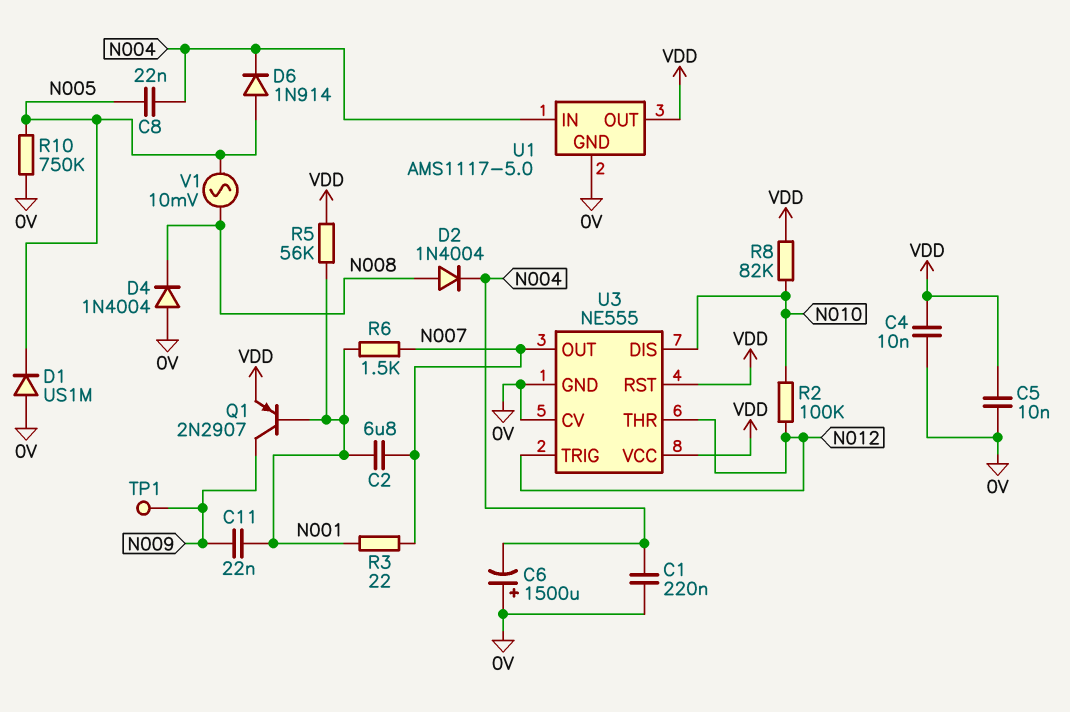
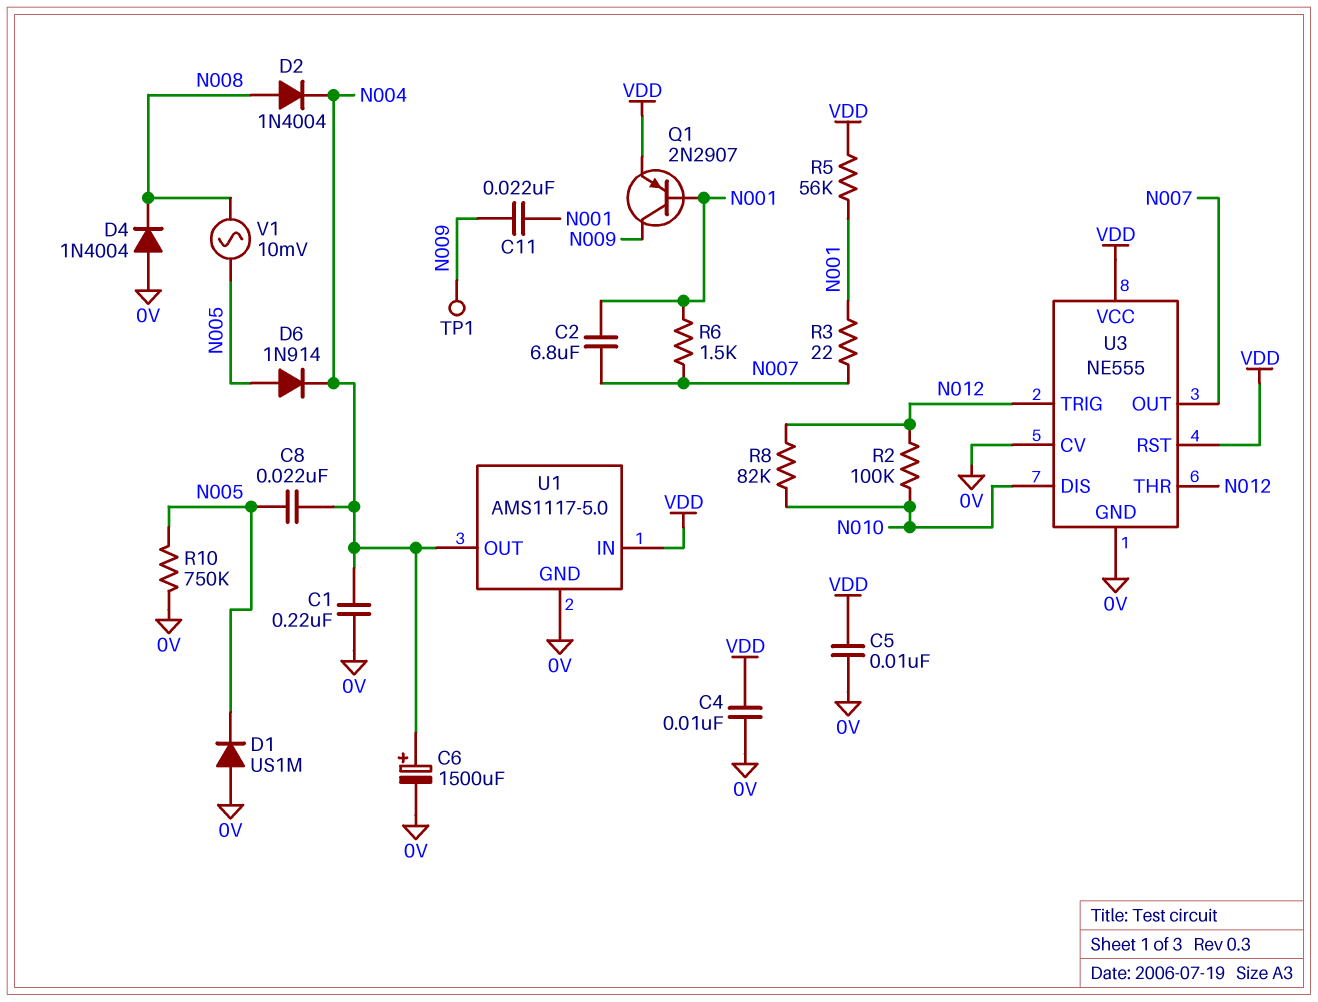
C6: 1500uF (plus 0V, minus N004) -> 1500uF (plus N004, minus 0V)
R8: 82k (N010, VDD) -> 82k (N010, N012)
U1 pin IN: N004 -> VDD
U1 pin OUT: VDD -> N004

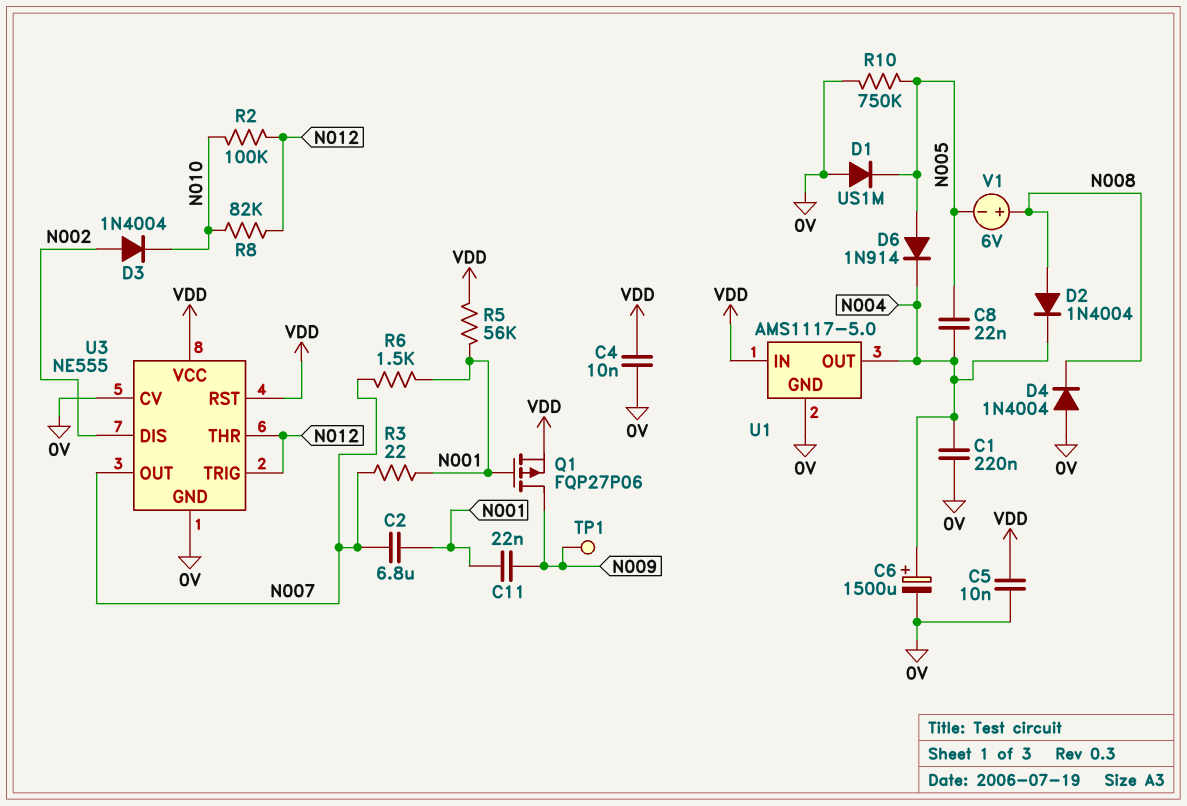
D3: none -> diode 1N4004 (A N002, K N010)
Q1: PNP 2N2907 (B N001, C N009, E VDD) -> PMOS FQP27P06 (G N001, D N009, S VDD)
U3 pin DIS: N010 -> N002
V1: AC 10mV (N005, N008) -> 6V (plus N008, minus N005)

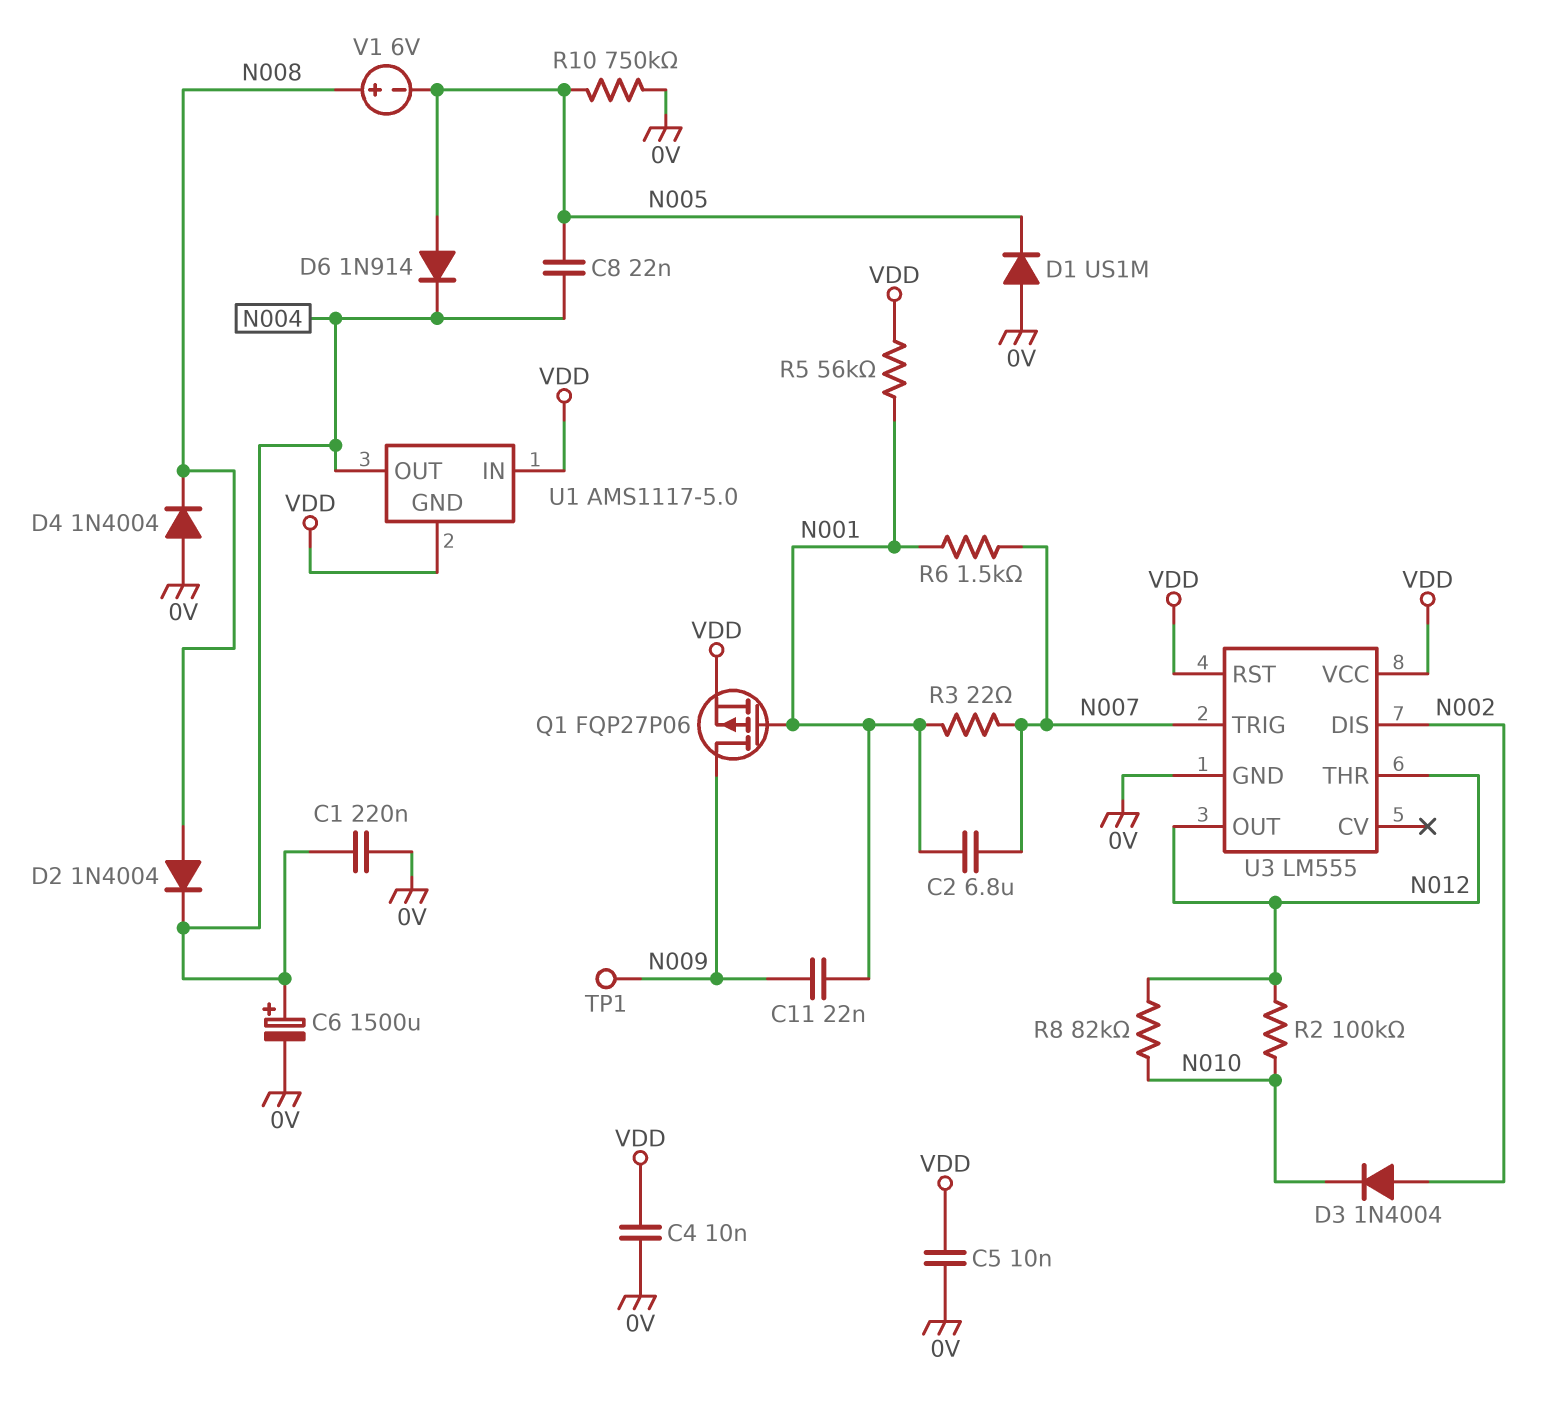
U1 pin GND: 0V -> VDD
U3: NE555 -> LM555
U3 pin CV: 0V -> none
U3 pin OUT: N007 -> N012
U3 pin TRIG: N012 -> N007

